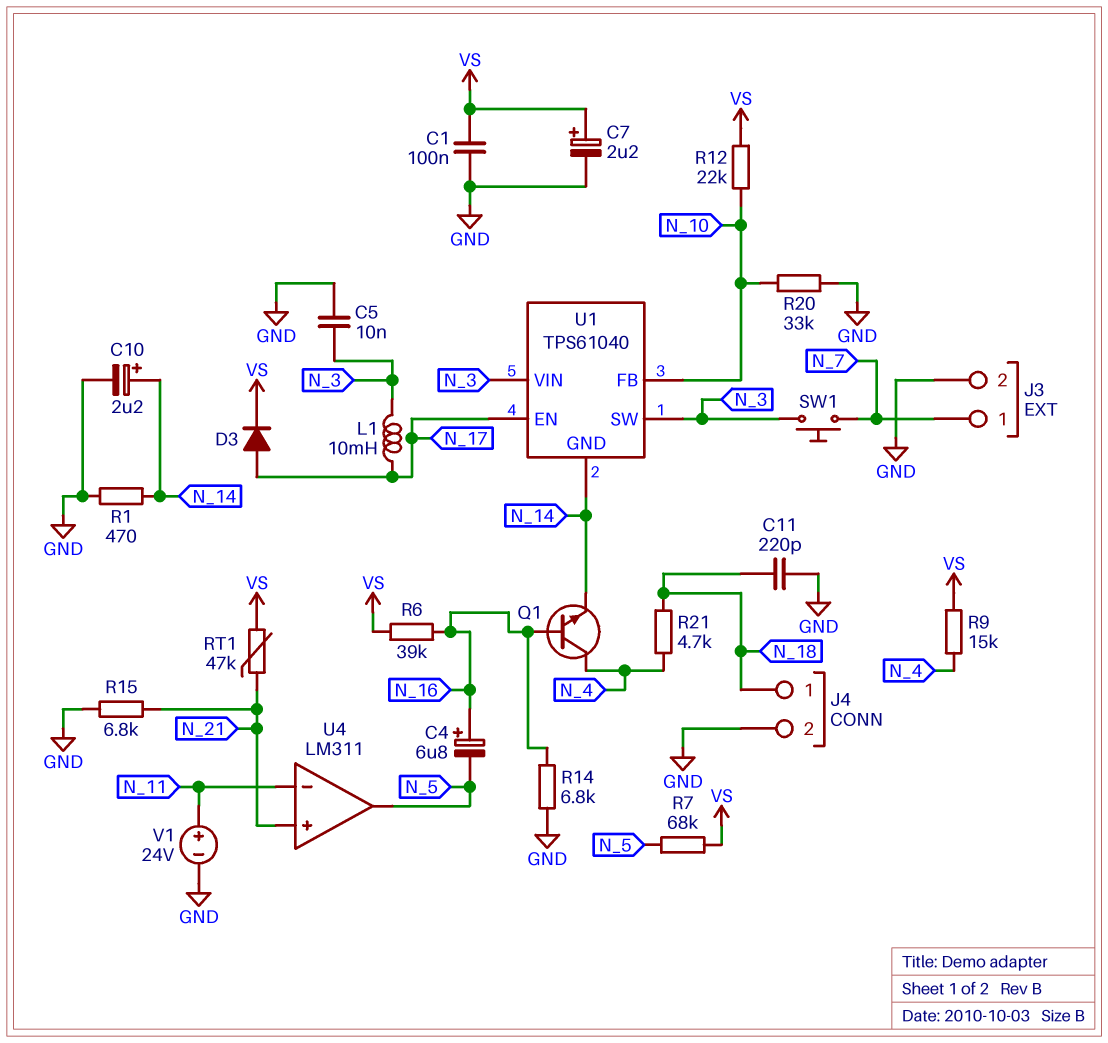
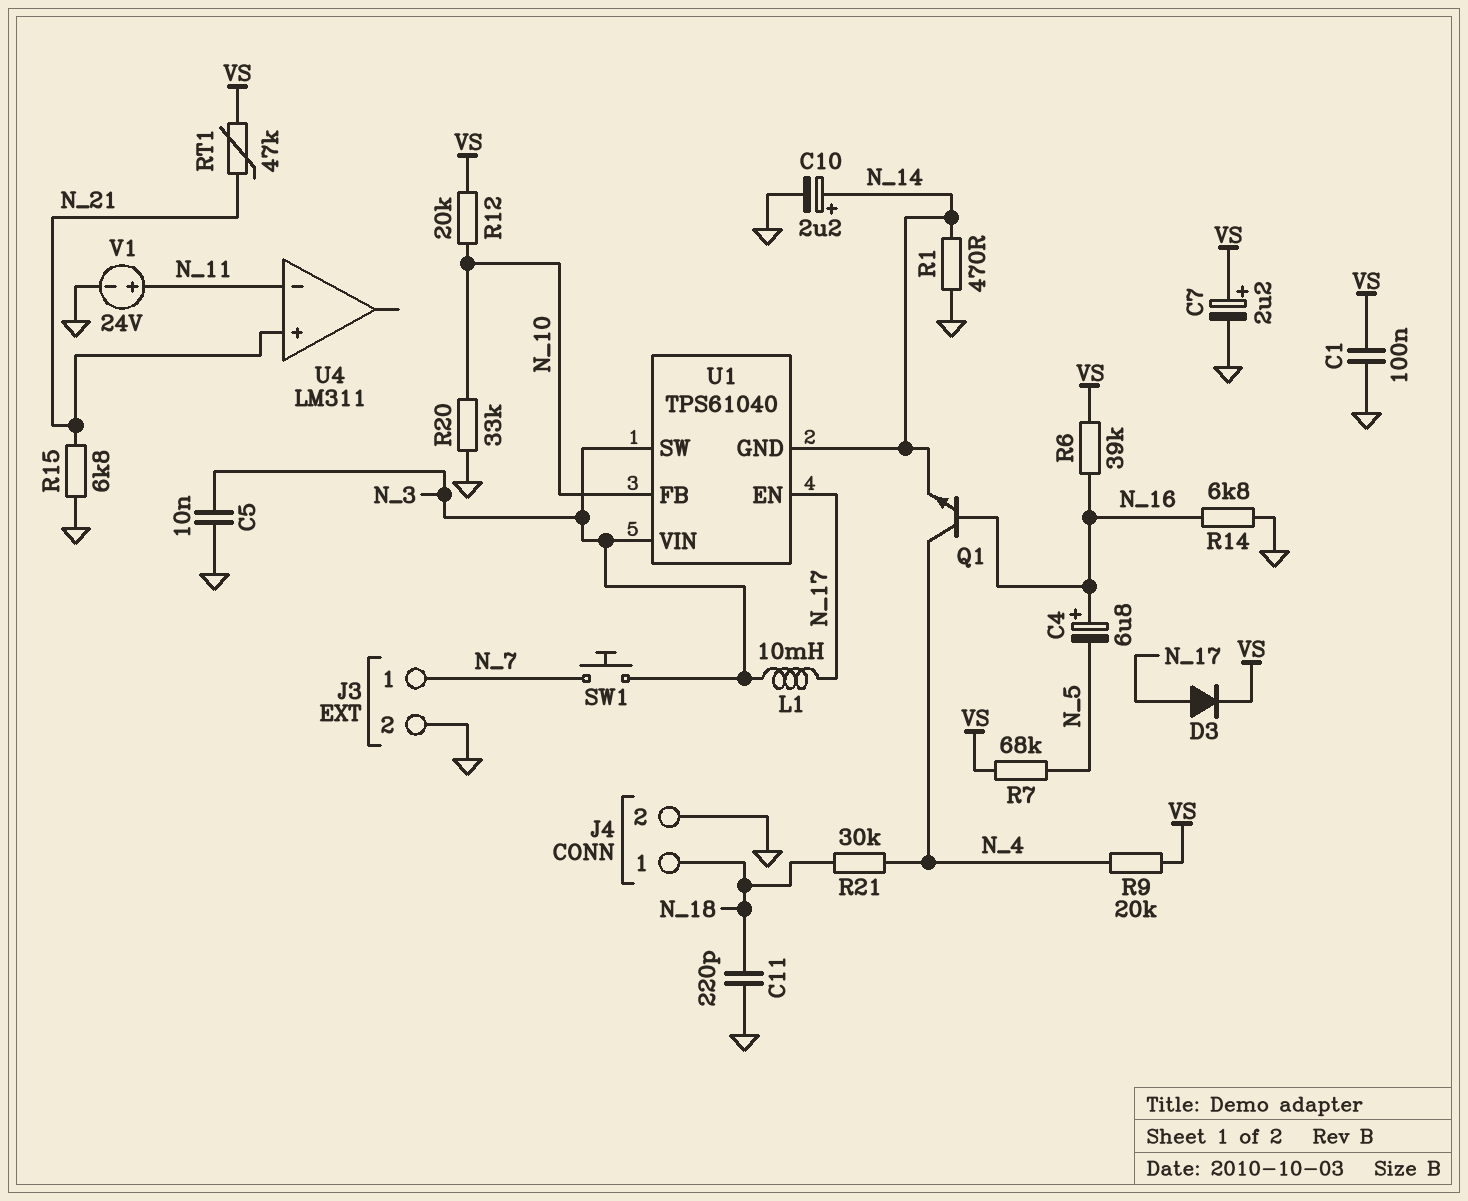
R9: 15k (N_4, VS) -> 20k (N_4, VS)
R12: 22k (N_10, VS) -> 20k (N_10, VS)
R21: 4.7k (N_4, N_18) -> 30k (N_4, N_18)
U4 pin out: N_5 -> none

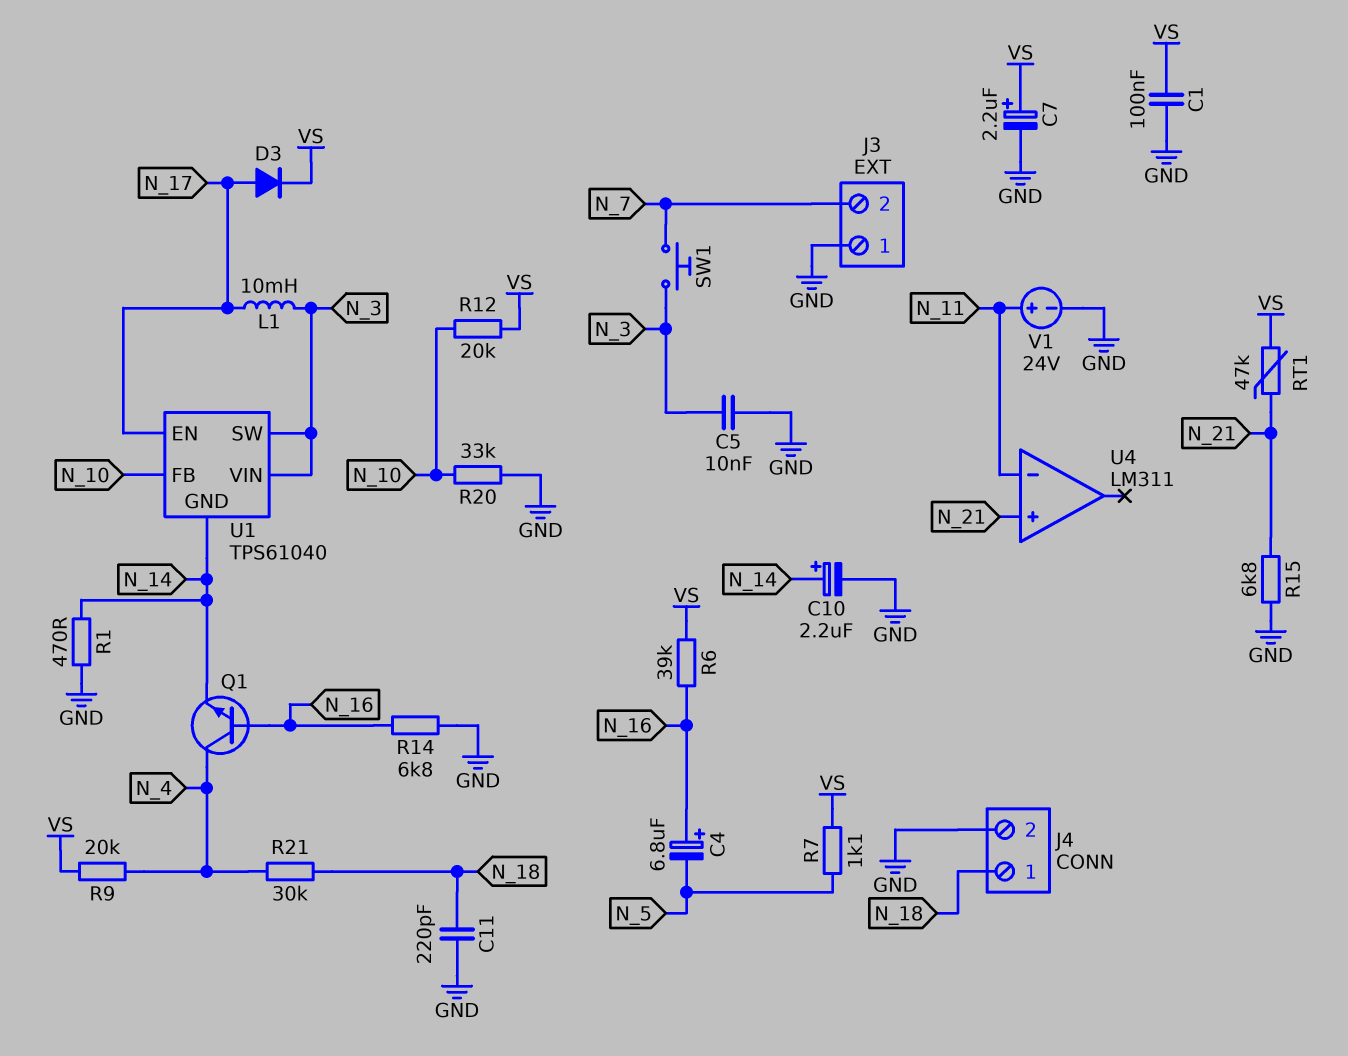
J3 pin 1: N_7 -> GND
J3 pin 2: GND -> N_7
R7: 68k (N_5, VS) -> 1.1k (N_5, VS)

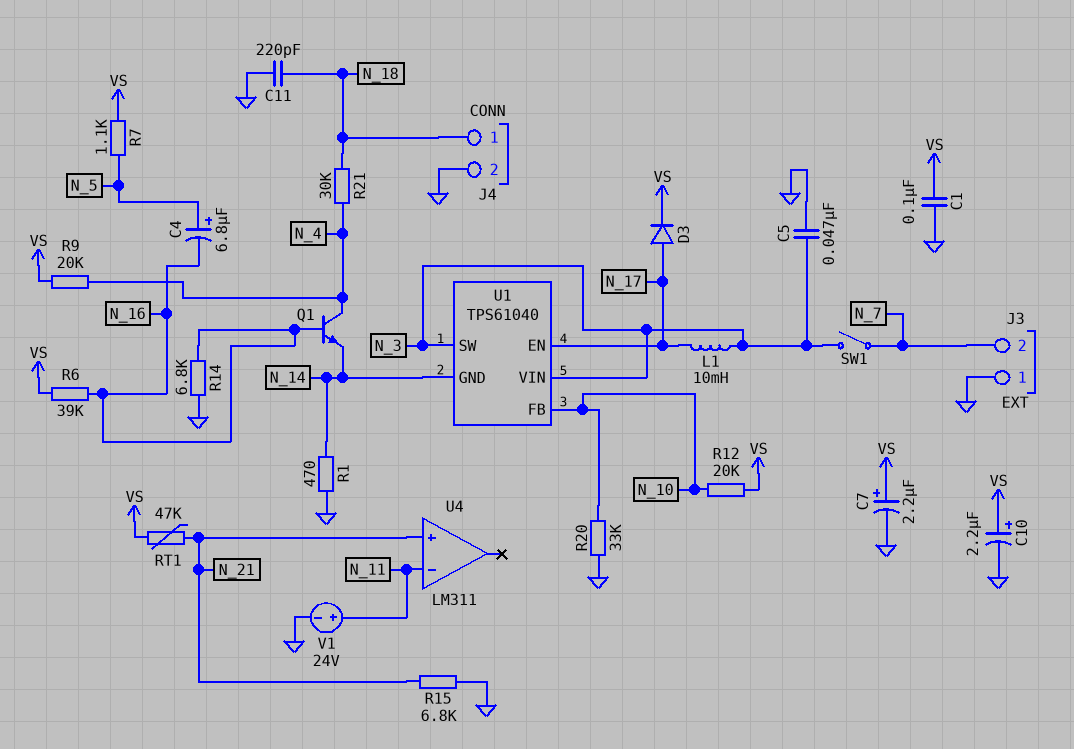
C4: 6.8uF (plus N_16, minus N_5) -> 6.8uF (plus N_5, minus N_16)
C5: 10nF (GND, N_3) -> 47nF (GND, N_3)
C10: 2.2uF (plus N_14, minus GND) -> 2.2uF (plus VS, minus GND)
SW1: button (N_3, N_7) -> switch (N_3, N_7)

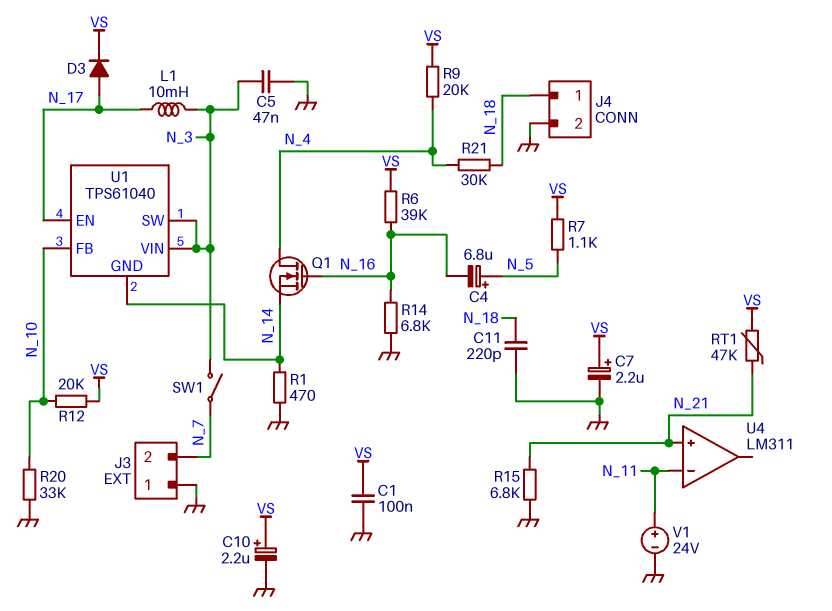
Q1: NPN (B N_16, C N_4, E N_14) -> NMOS (G N_16, D N_4, S N_14)

